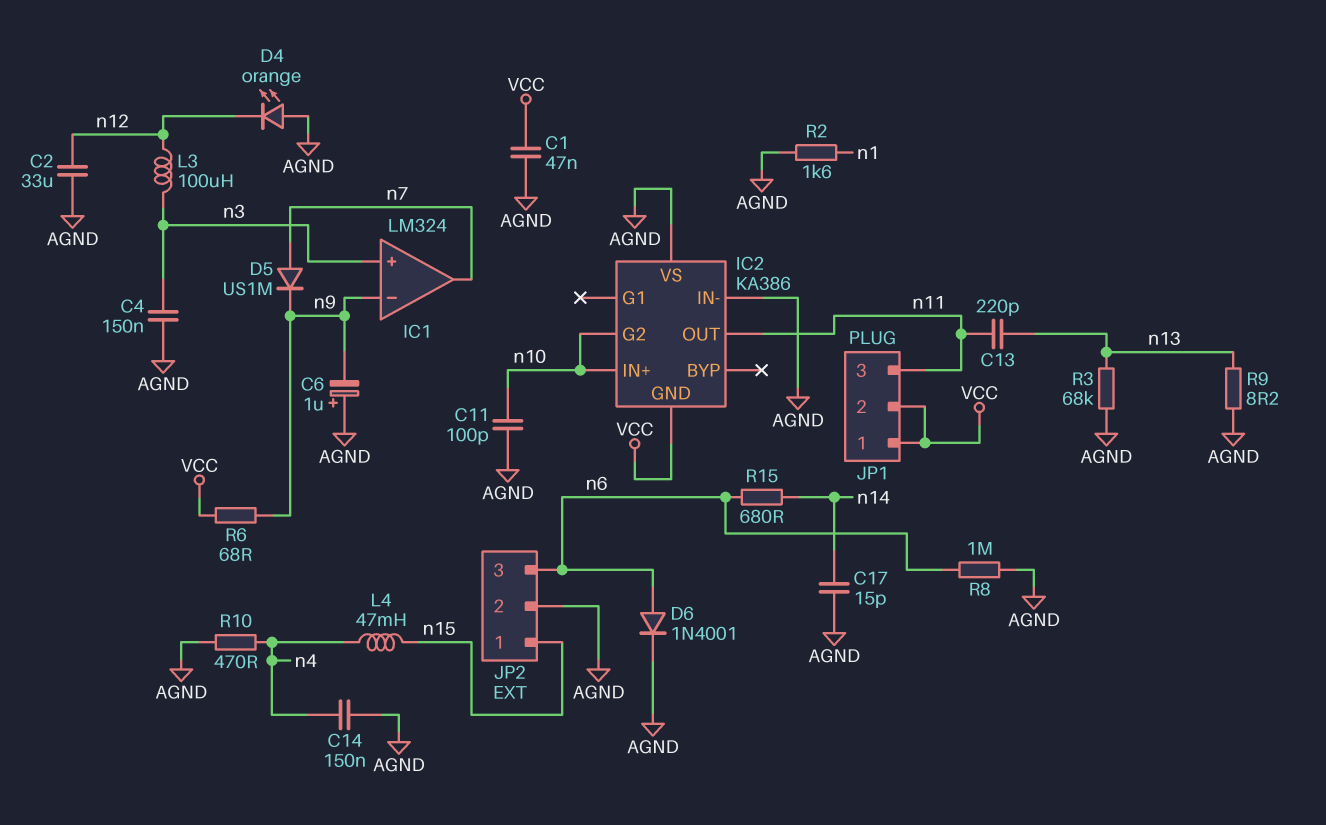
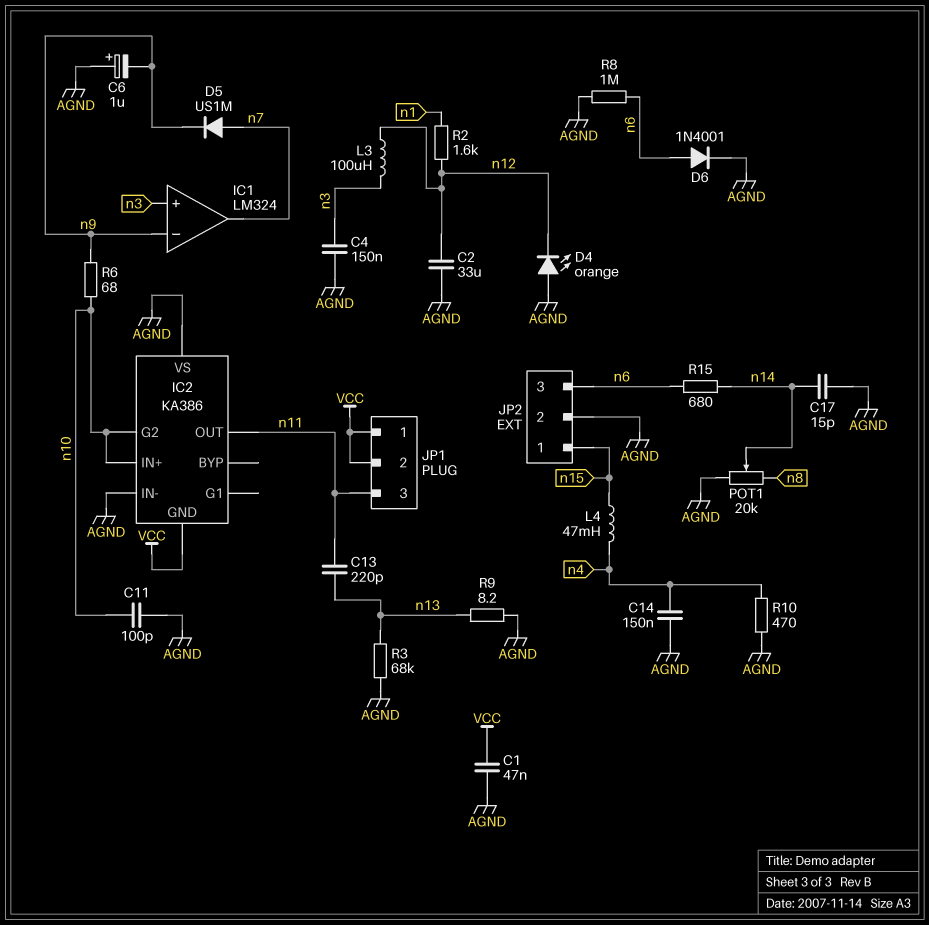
POT1: none -> 20k (AGND, n8, wiper n14)
R2: 1.6k (AGND, n1) -> 1.6k (n1, n12)
R6: 68 (VCC, n9) -> 68 (n9, n10)

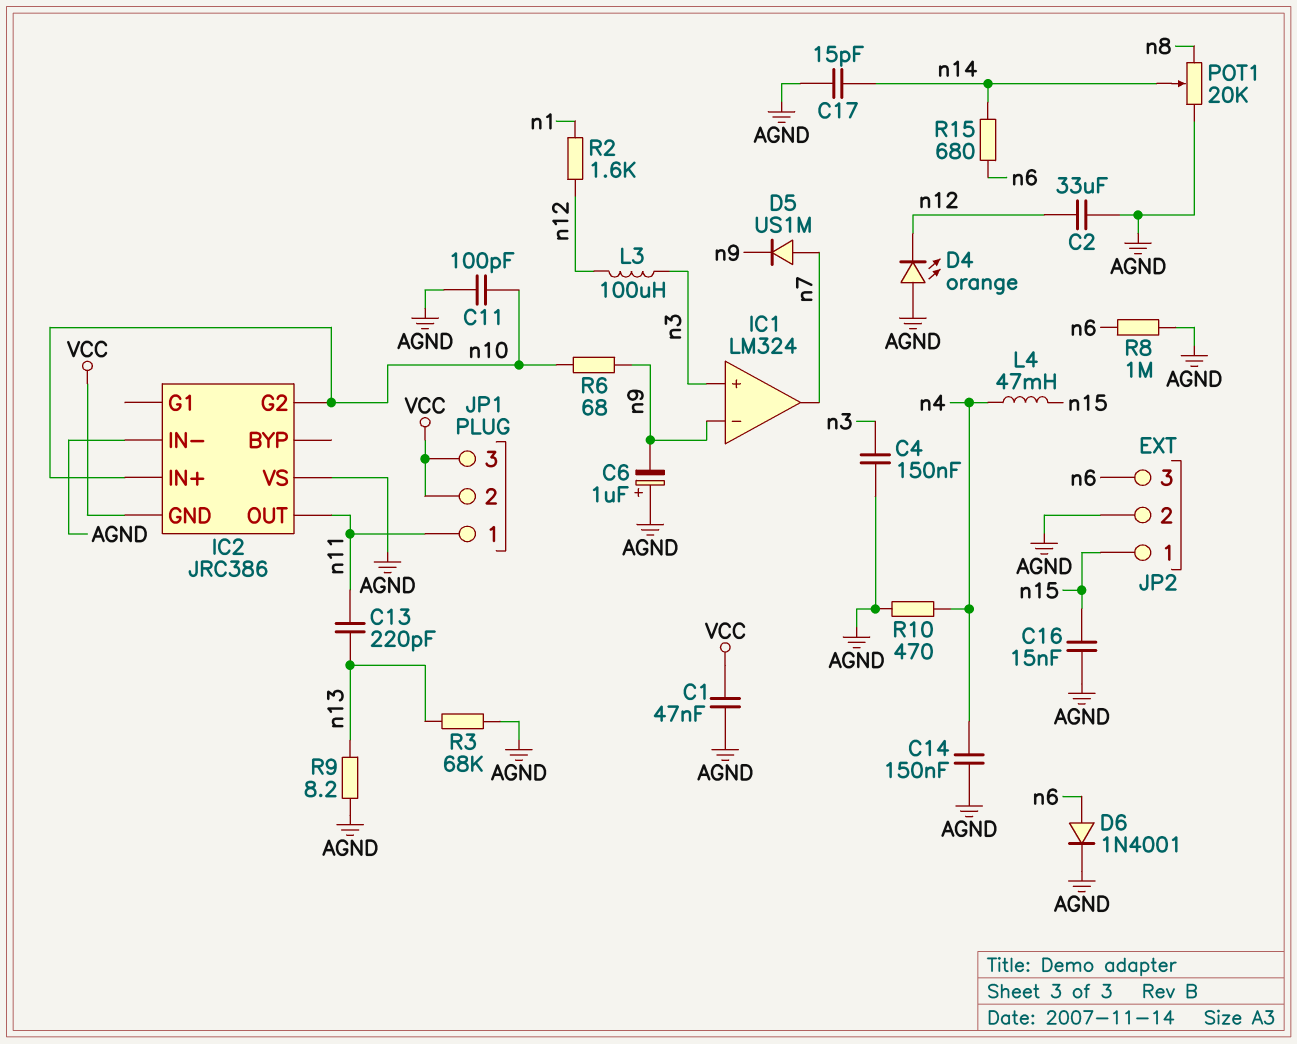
C16: none -> 15nF (AGND, n15)
IC2: KA386 -> JRC386
JP1 pin 1: VCC -> n11
JP1 pin 3: n11 -> VCC

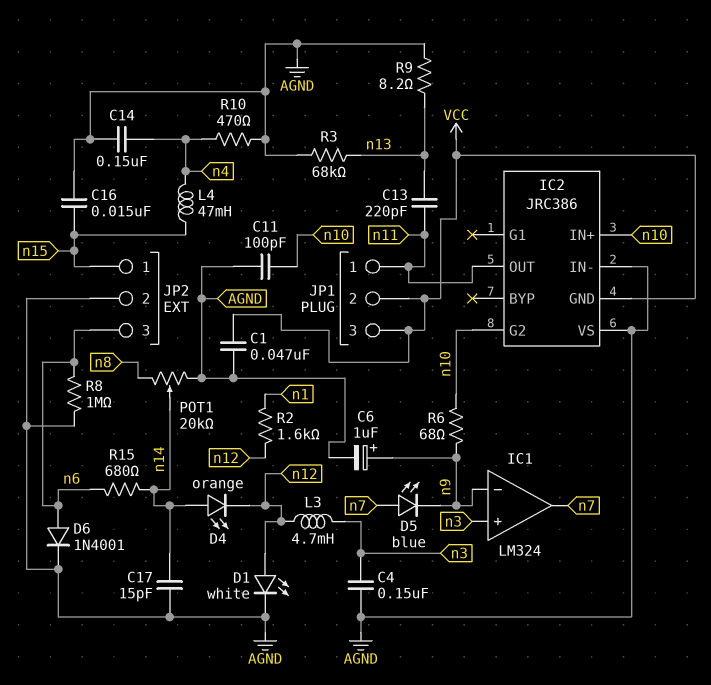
C2: 33uF (AGND, n12) -> none
C6: 1uF (plus AGND, minus n9) -> 1uF (plus n9, minus AGND)
D1: none -> LED white (A n12, K AGND)
D4: LED orange (A AGND, K n12) -> LED orange (A n14, K n12)
D5: diode US1M (A n7, K n9) -> LED blue (A n7, K n9)
L3: 100uH (n3, n12) -> 4.7mH (n3, n12)

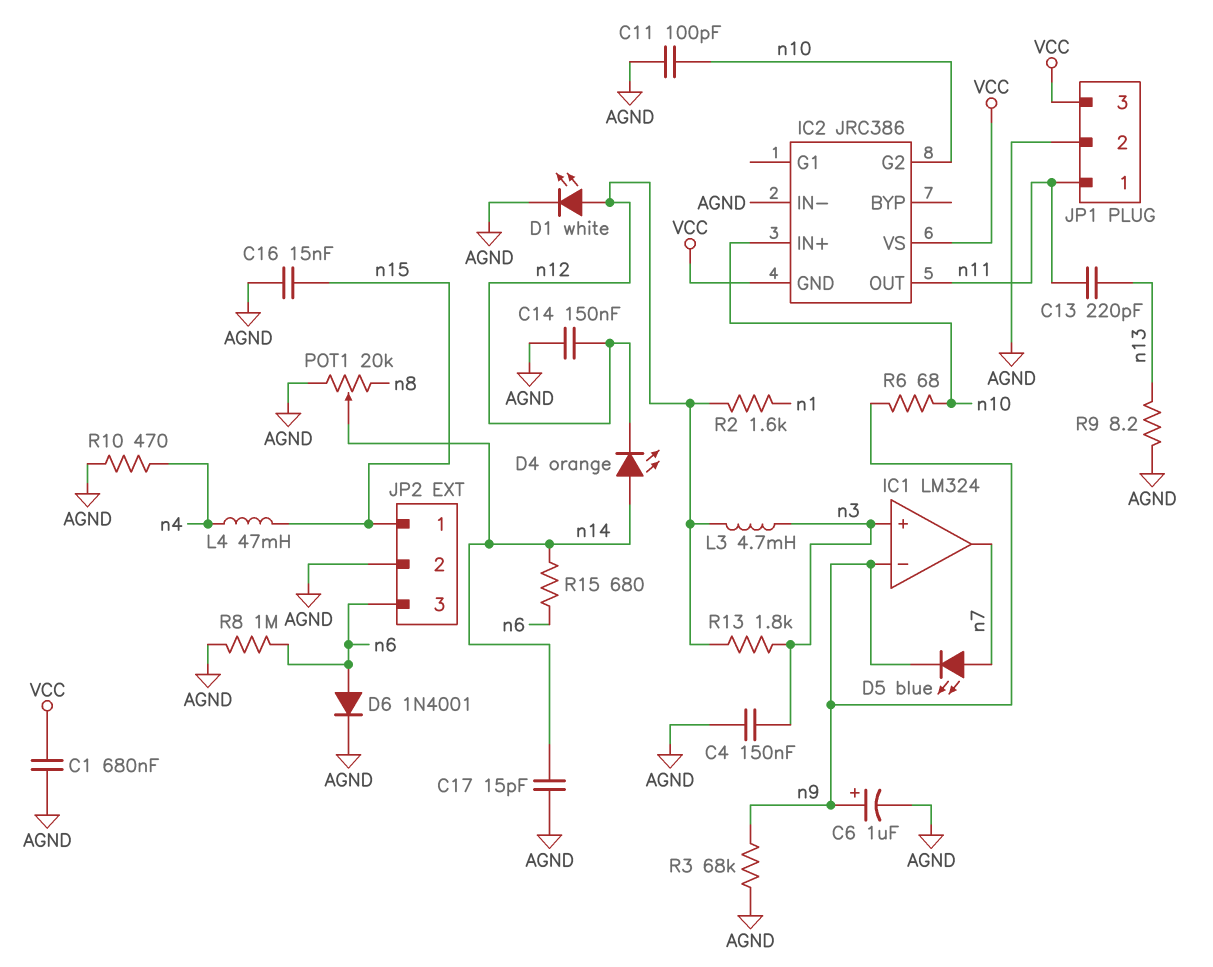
C1: 47nF (AGND, VCC) -> 680nF (AGND, VCC)
C14: 150nF (AGND, n4) -> 150nF (AGND, n12)
IC2 pin VS: AGND -> VCC
JP1 pin 2: VCC -> AGND
R3: 68k (AGND, n13) -> 68k (AGND, n9)
R13: none -> 1.8k (n3, n12)

